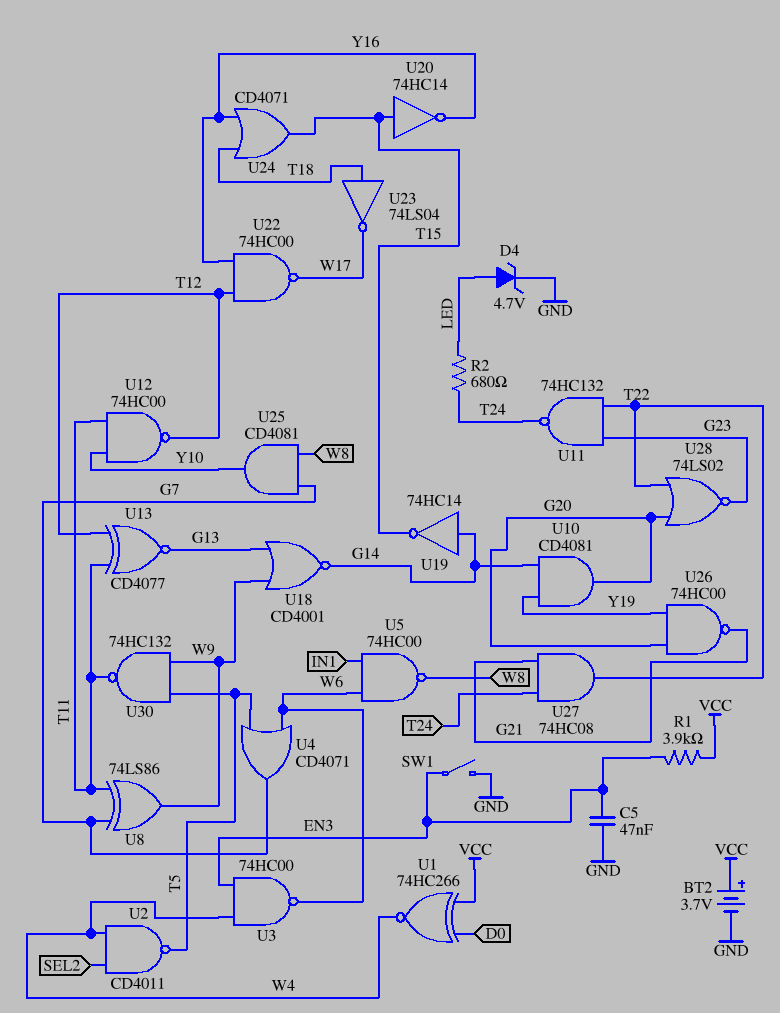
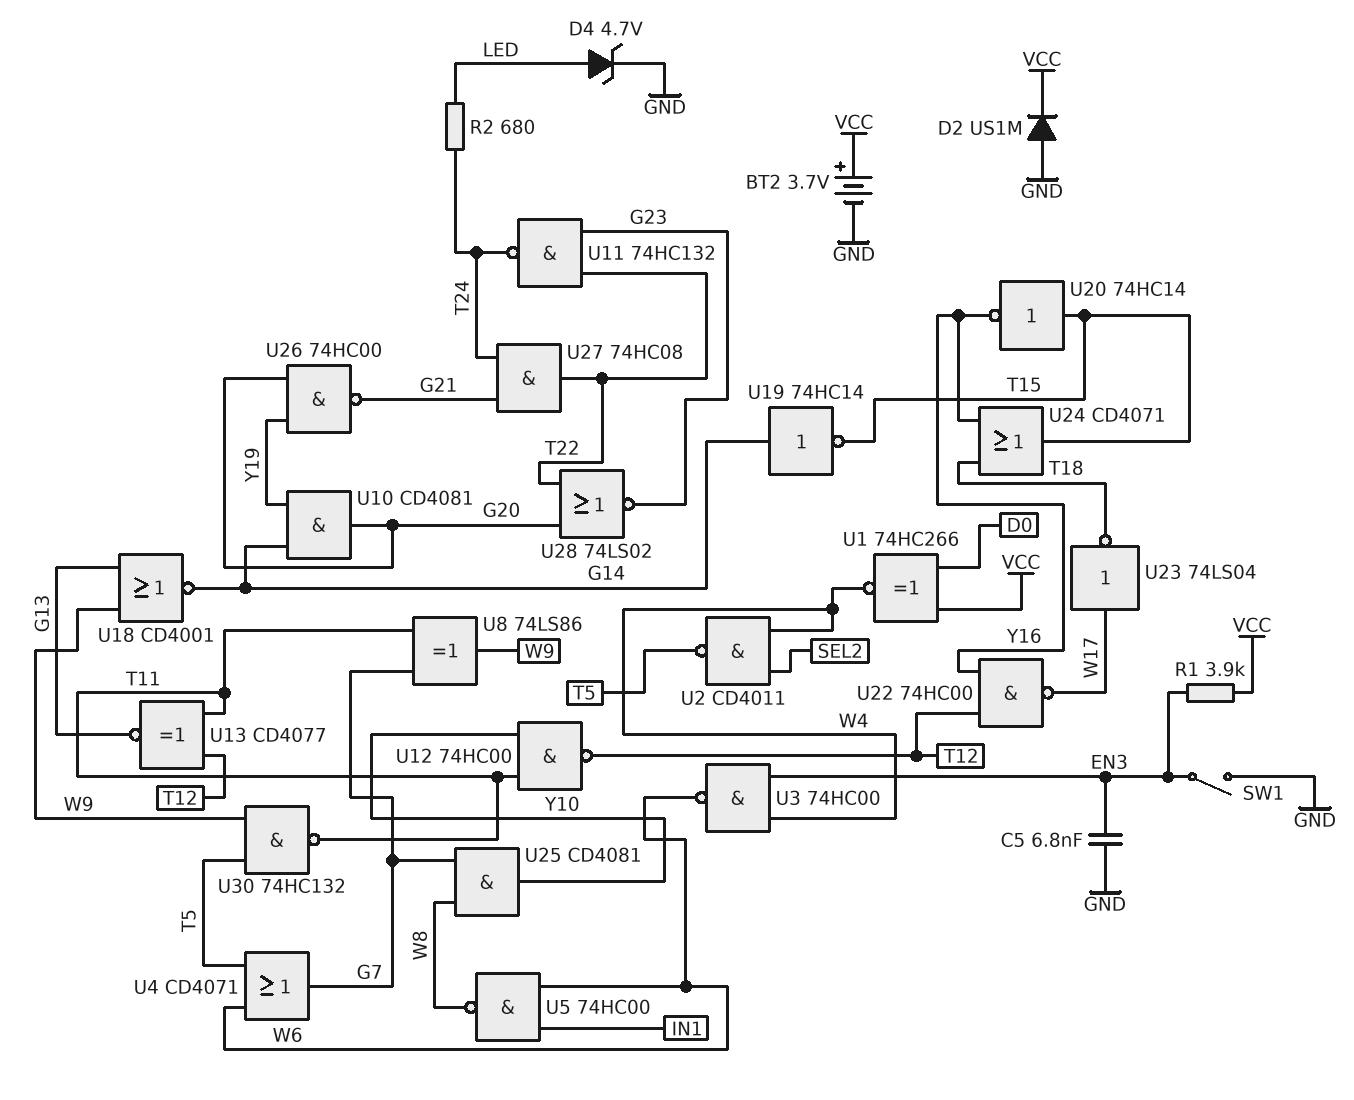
C5: 47nF (EN3, GND) -> 6.8nF (EN3, GND)
D2: none -> diode US1M (A GND, K VCC)
U23: NOT 74LS04 (in T18, out W17) -> NOT 74LS04 (in W17, out T18)

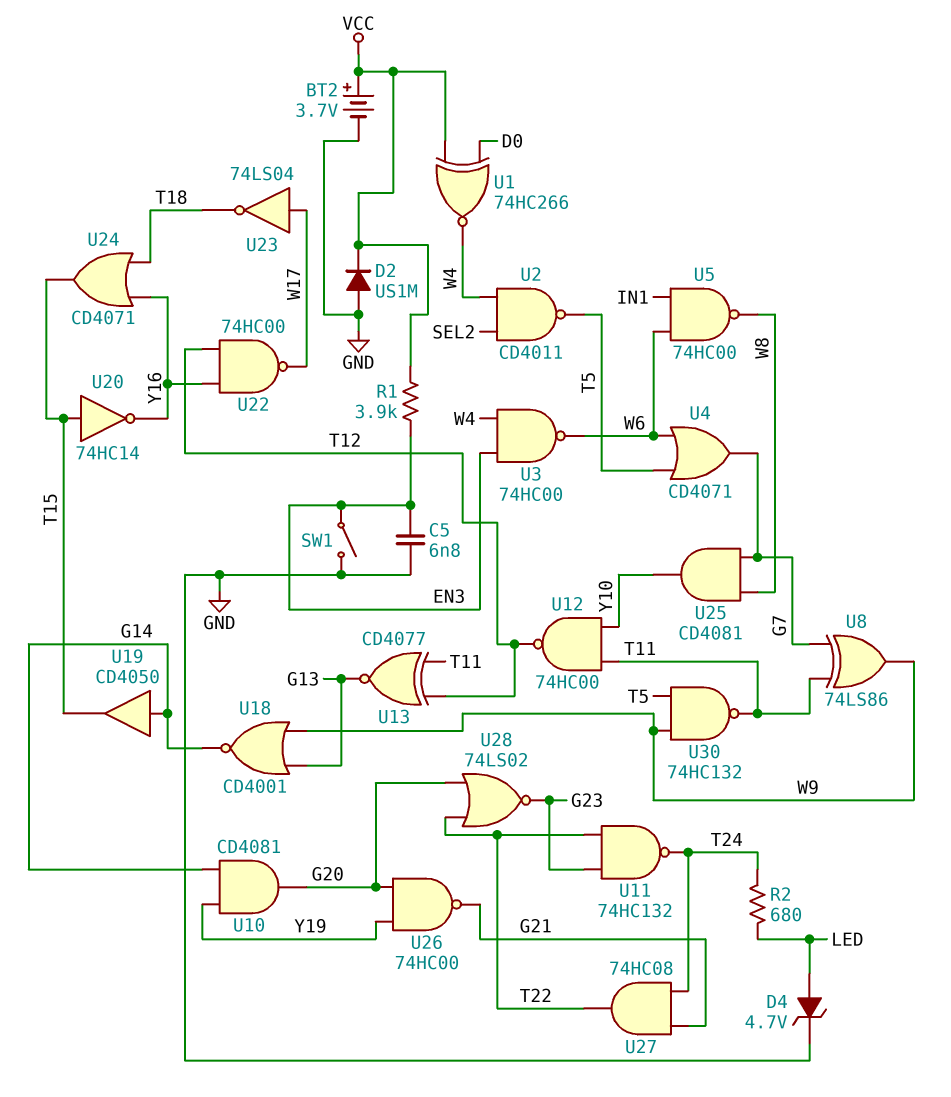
U19: NOT 74HC14 (in G14, out T15) -> buffer CD4050 (in G14, out T15)

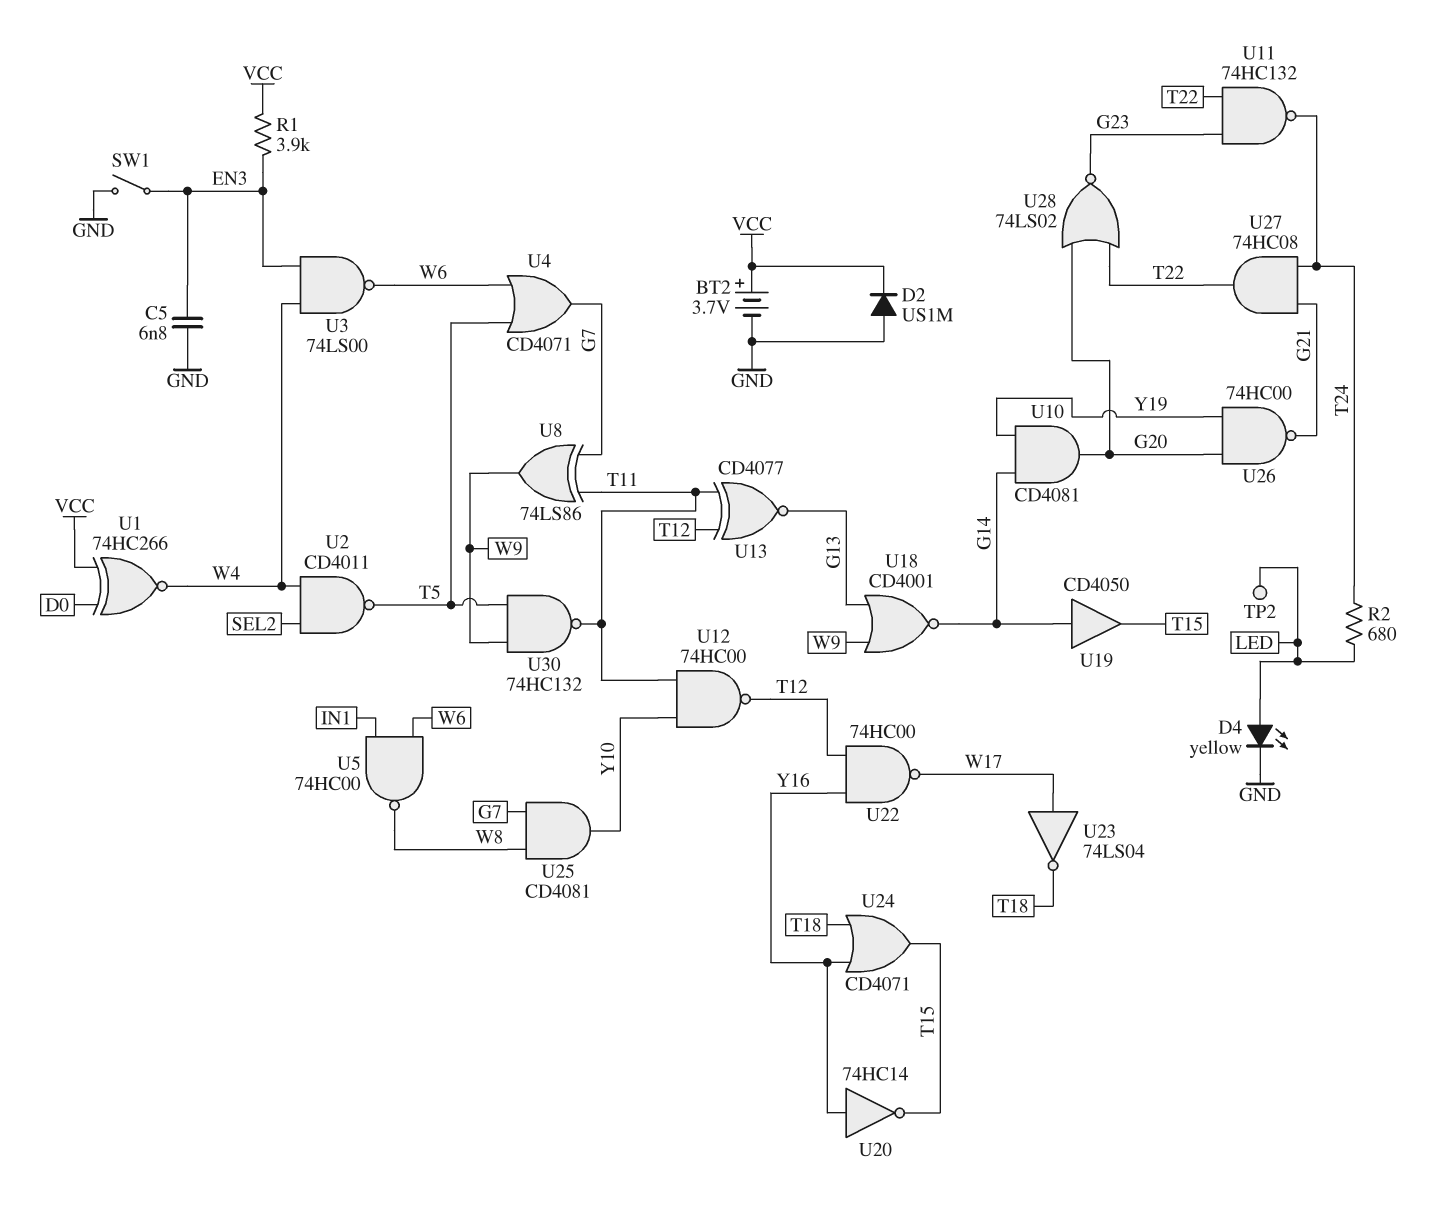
D4: zener 4.7V (A LED, K GND) -> LED yellow (A LED, K GND)
TP2: none -> test point (LED)
U3: NAND 74HC00 (in EN3, in W4, out W6) -> NAND 74LS00 (in EN3, in W4, out W6)
U20: NOT 74HC14 (in T15, out Y16) -> NOT 74HC14 (in Y16, out T15)

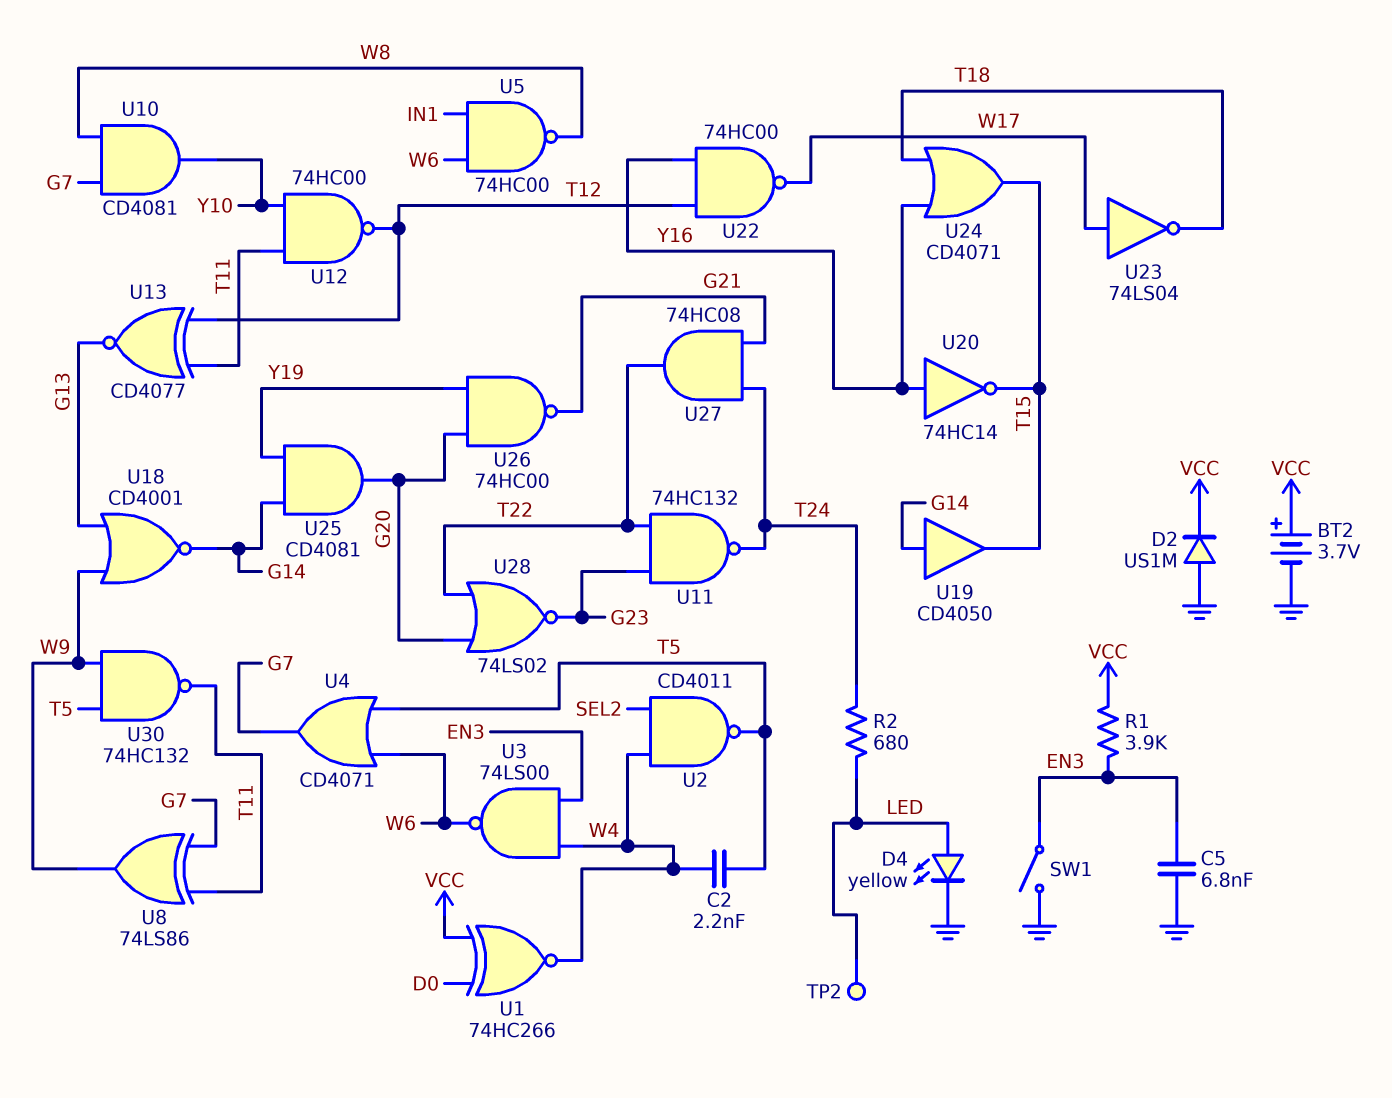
C2: none -> 2.2nF (T5, W4)
U10: AND CD4081 (in G14, in Y19, out G20) -> AND CD4081 (in G7, in W8, out Y10)
U25: AND CD4081 (in G7, in W8, out Y10) -> AND CD4081 (in G14, in Y19, out G20)

